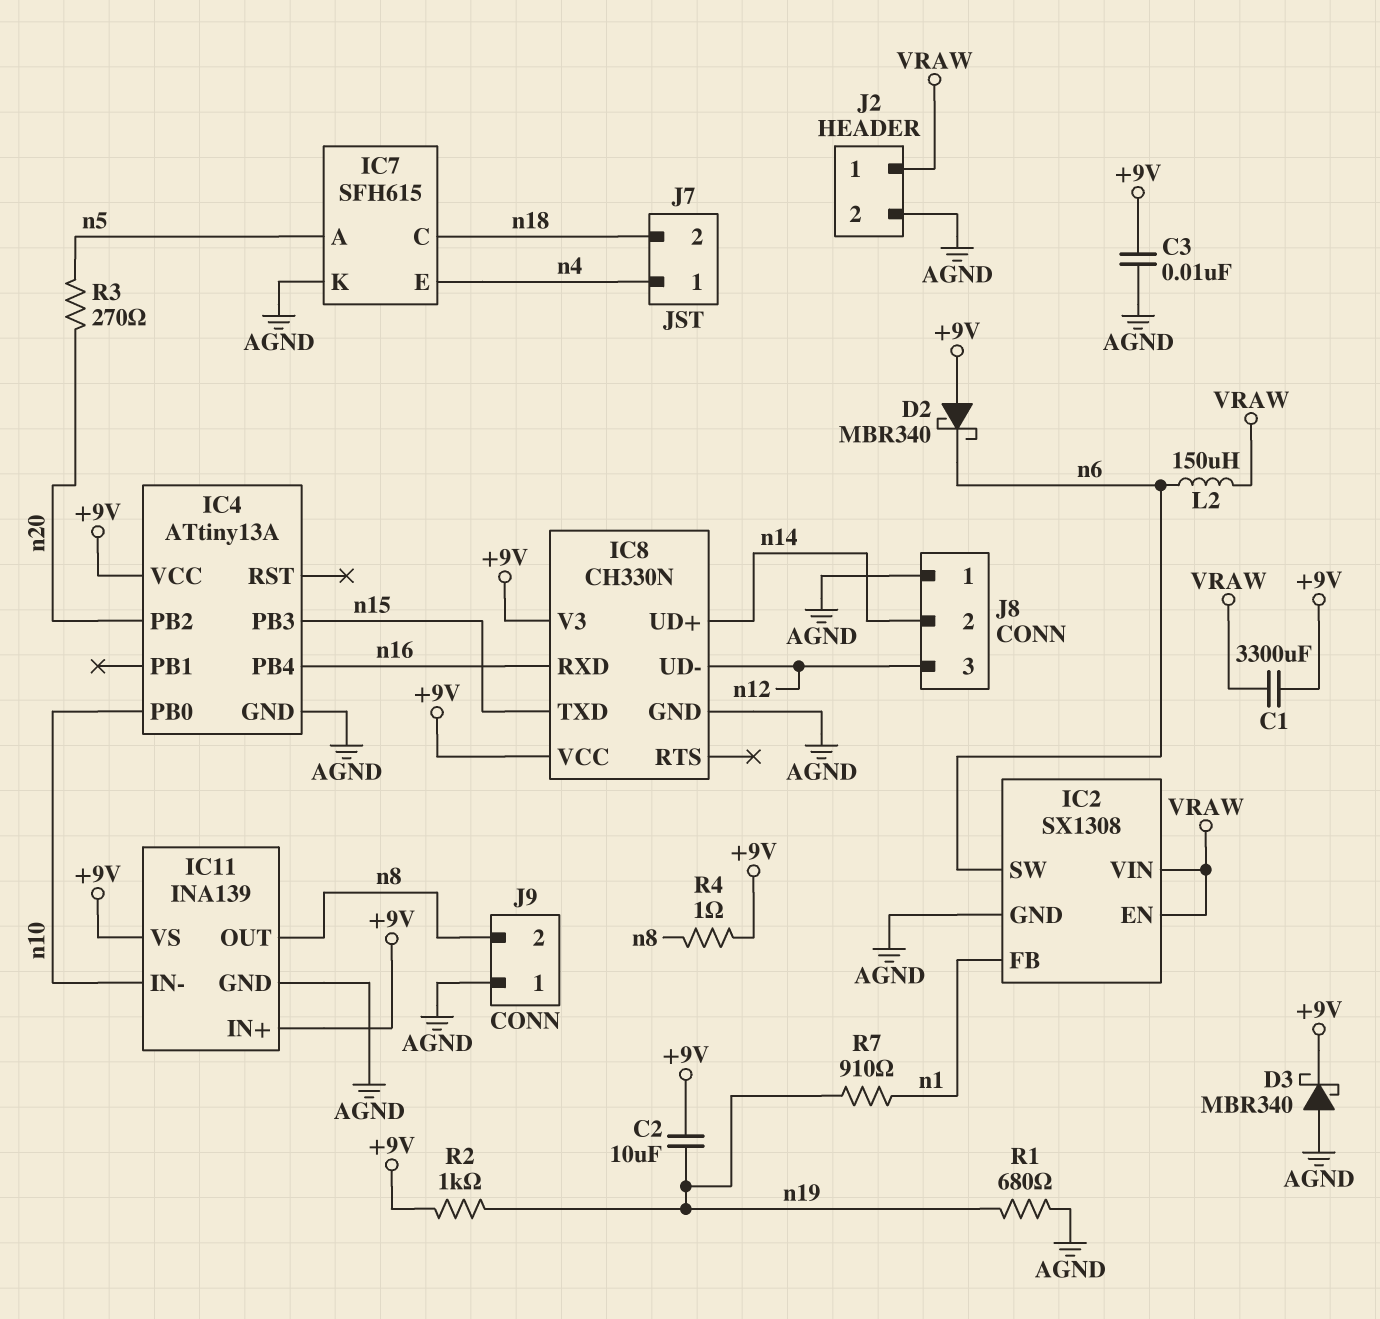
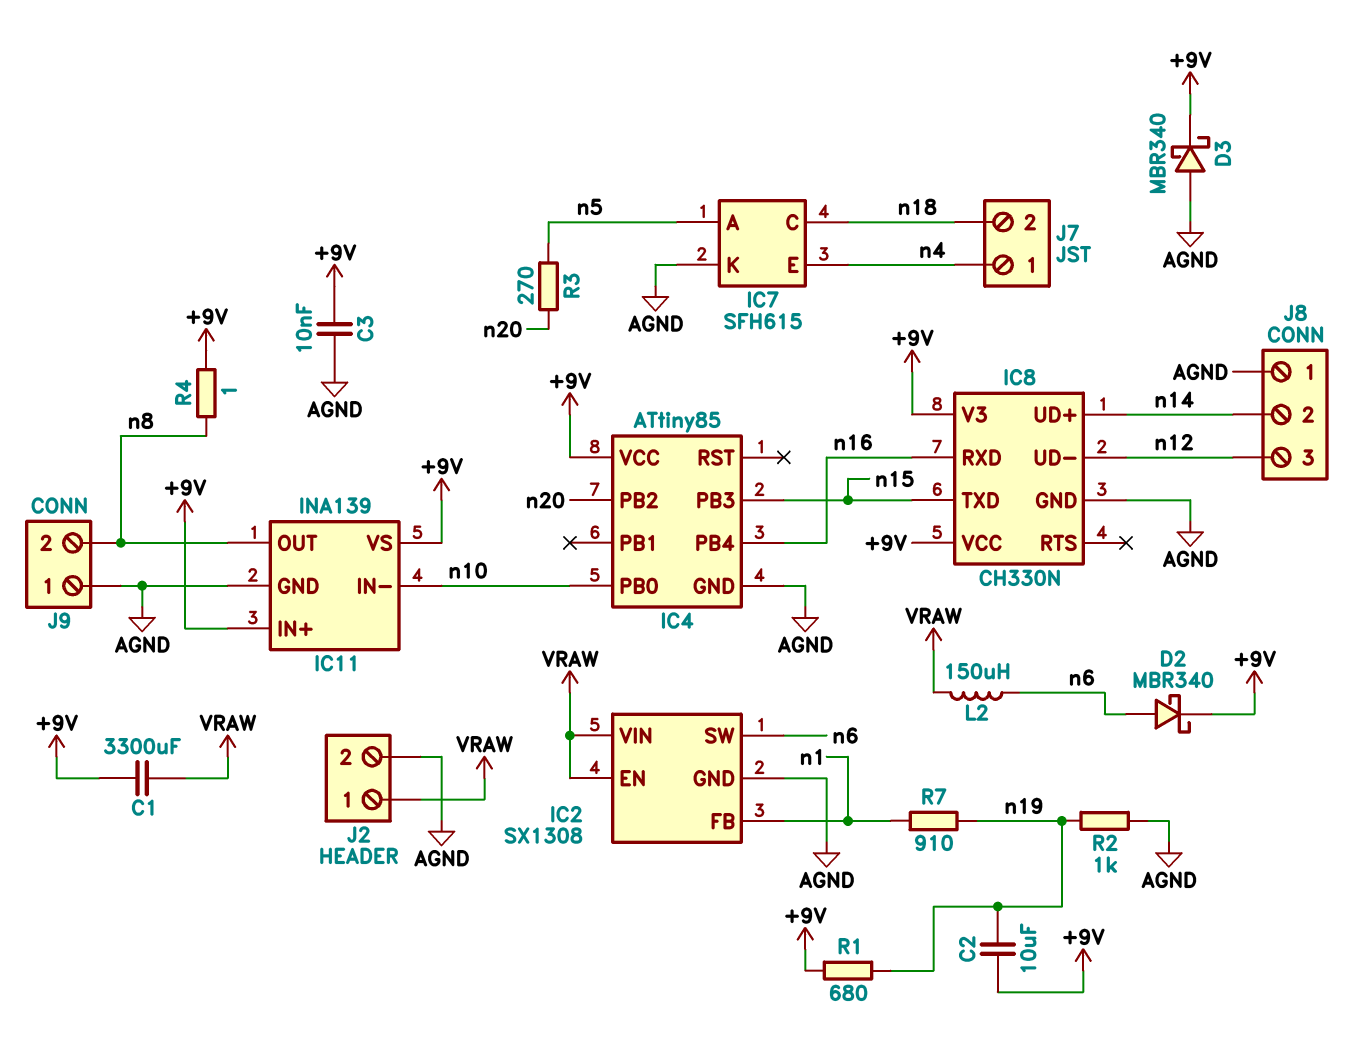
D2: schottky MBR340 (A +9V, K n6) -> schottky MBR340 (A n6, K +9V)
IC4: ATtiny13A -> ATtiny85
R1: 680 (AGND, n19) -> 680 (+9V, n19)
R2: 1k (+9V, n19) -> 1k (AGND, n19)

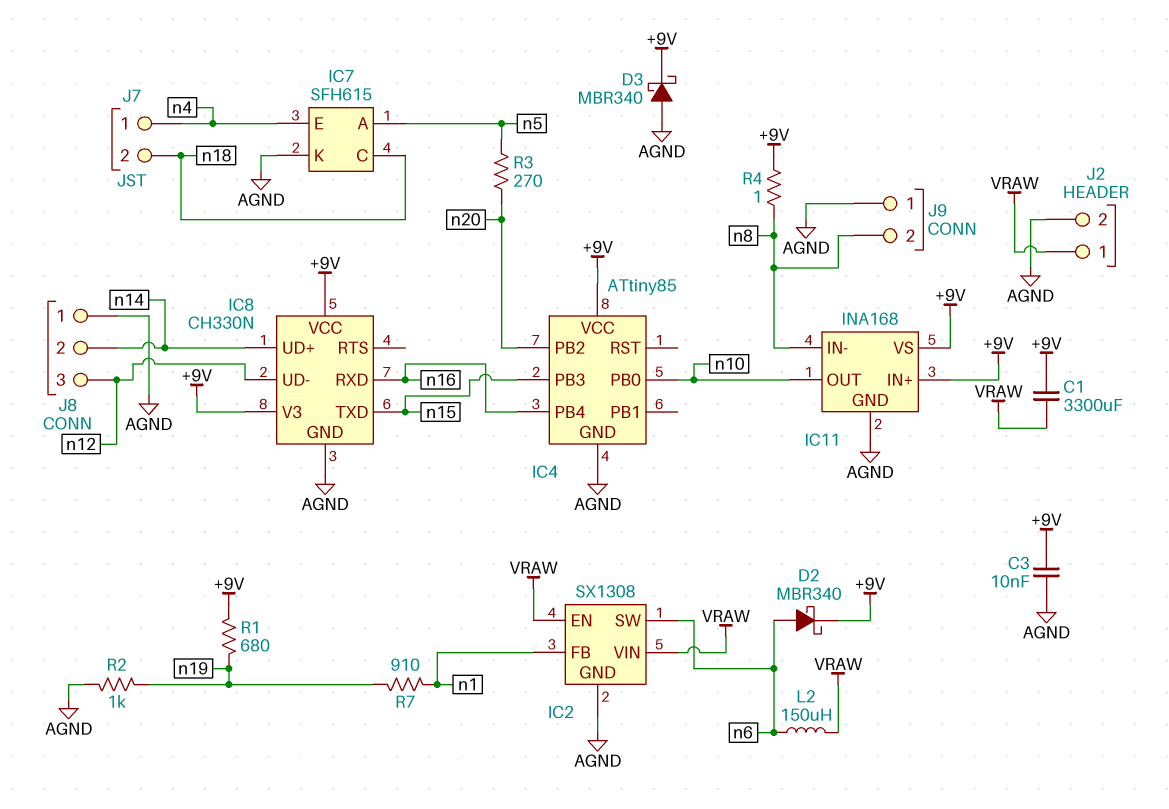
C2: 10uF (+9V, n19) -> none
IC11: INA139 -> INA168
IC11 pin IN-: n10 -> n8
IC11 pin OUT: n8 -> n10

